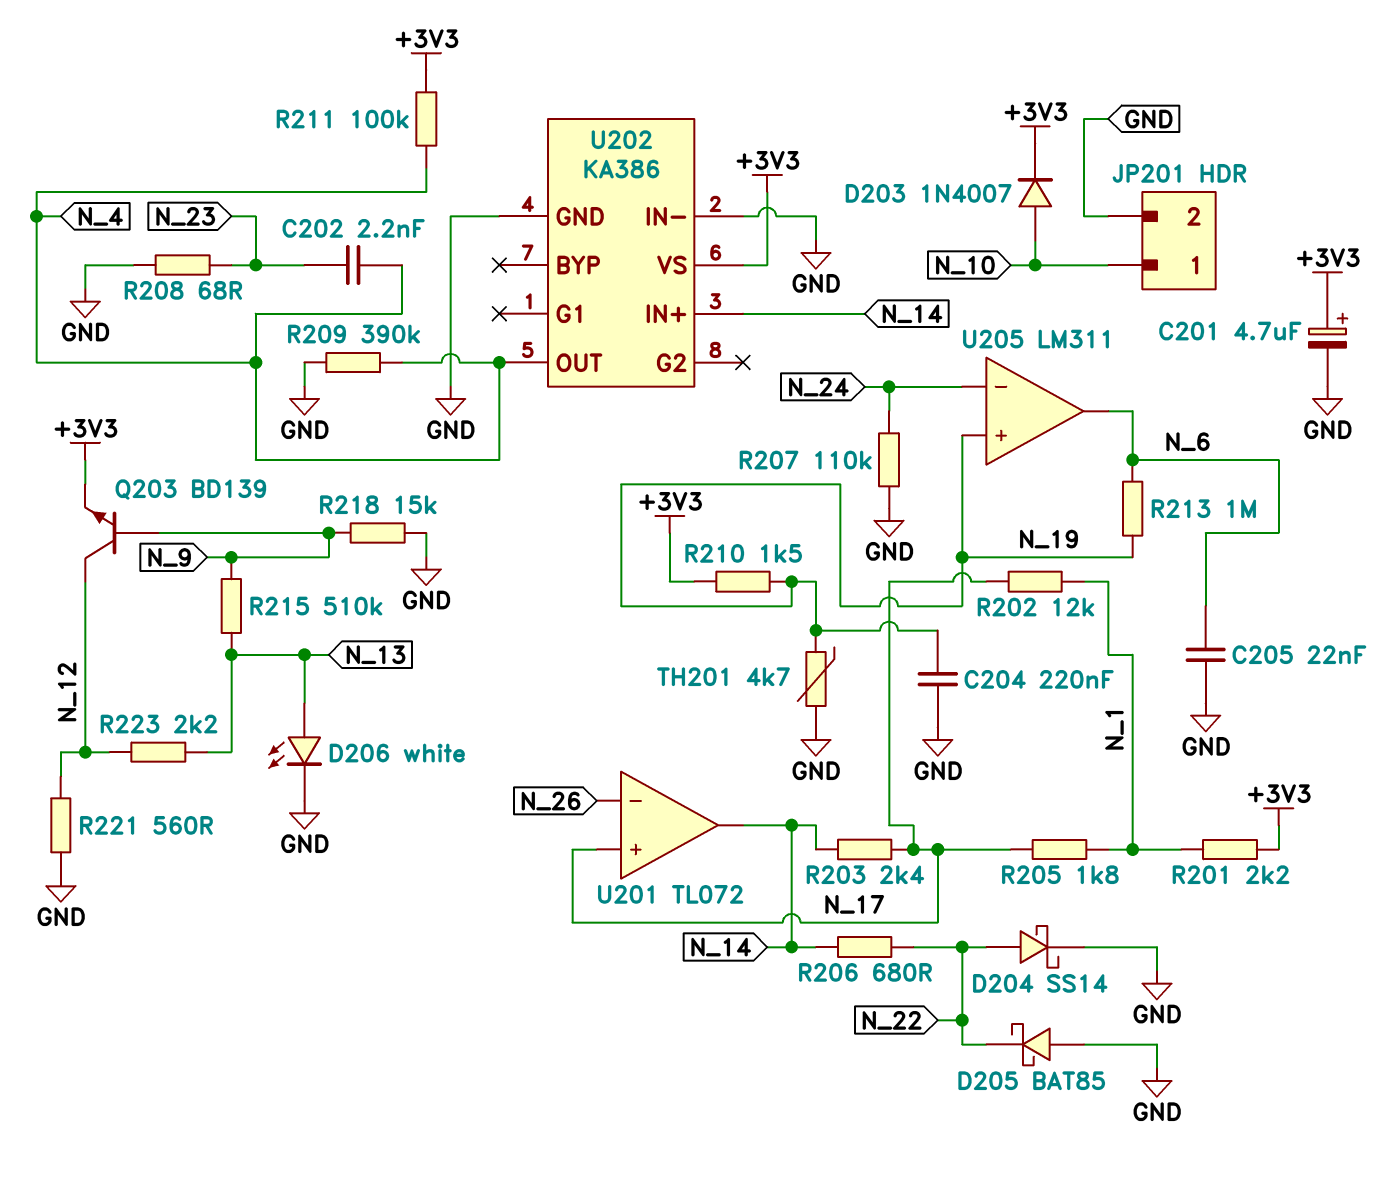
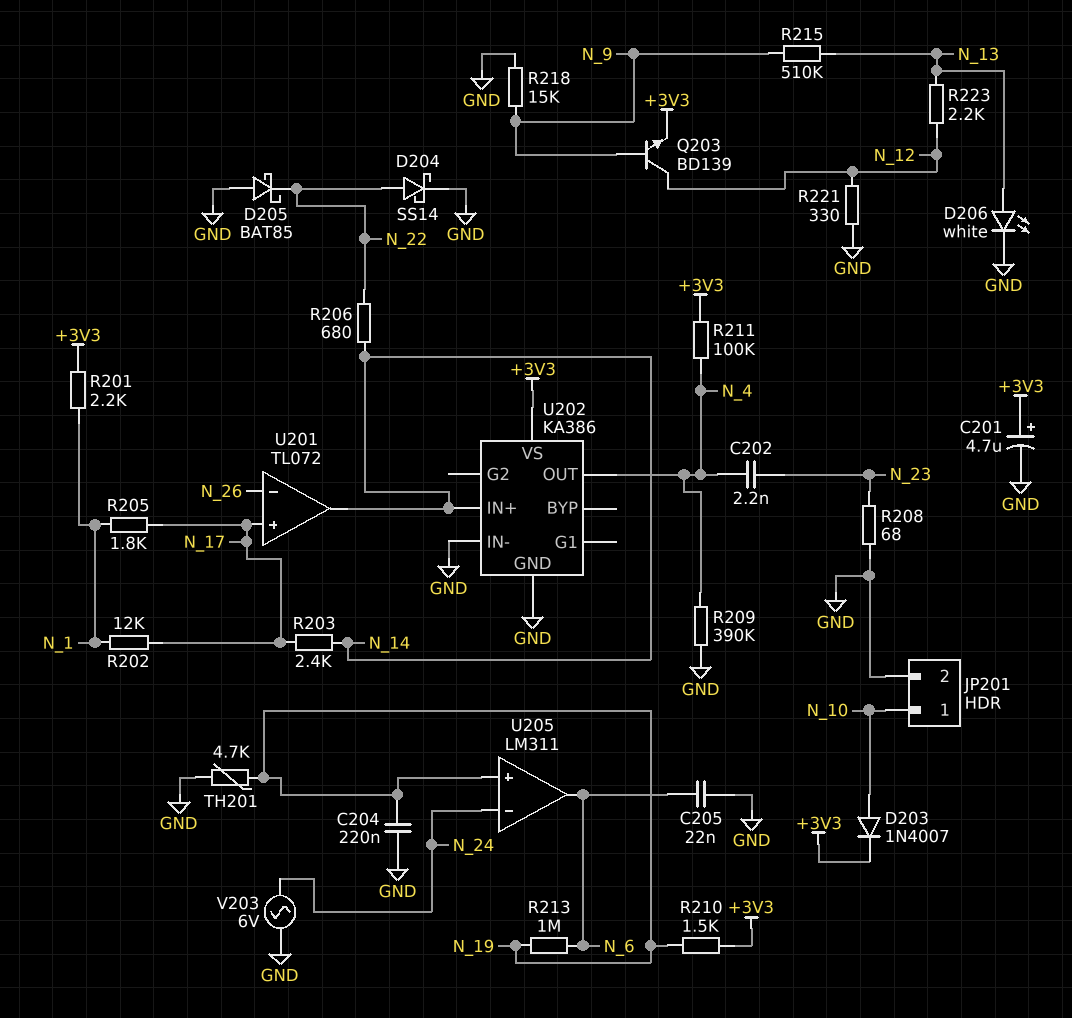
R207: 110k (GND, N_24) -> none
R221: 560 (GND, N_12) -> 330 (GND, N_12)
V203: none -> AC 6V (GND, N_24)

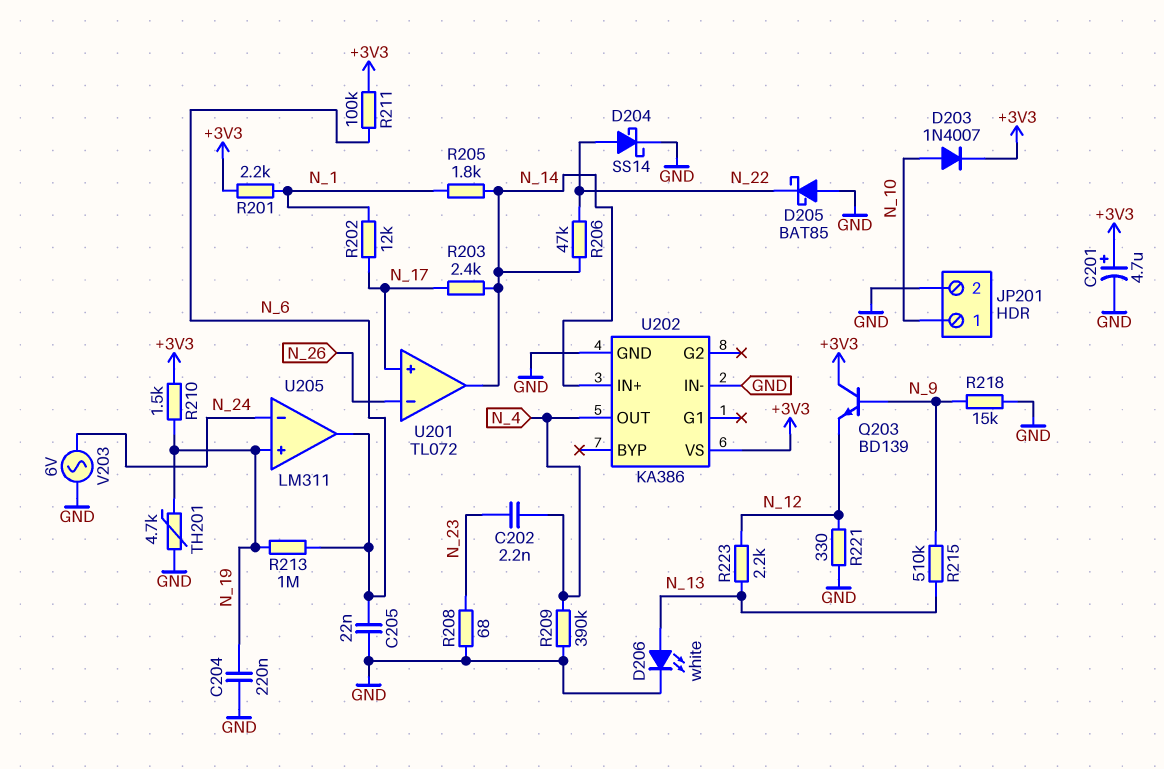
Q203: NPN BD139 (B N_9, C N_12, E +3V3) -> NPN BD139 (B N_9, C +3V3, E N_12)
R205: 1.8k (N_1, N_17) -> 1.8k (N_1, N_14)
R206: 680 (N_14, N_22) -> 47k (N_14, N_22)
R211: 100k (+3V3, N_4) -> 100k (+3V3, N_6)

